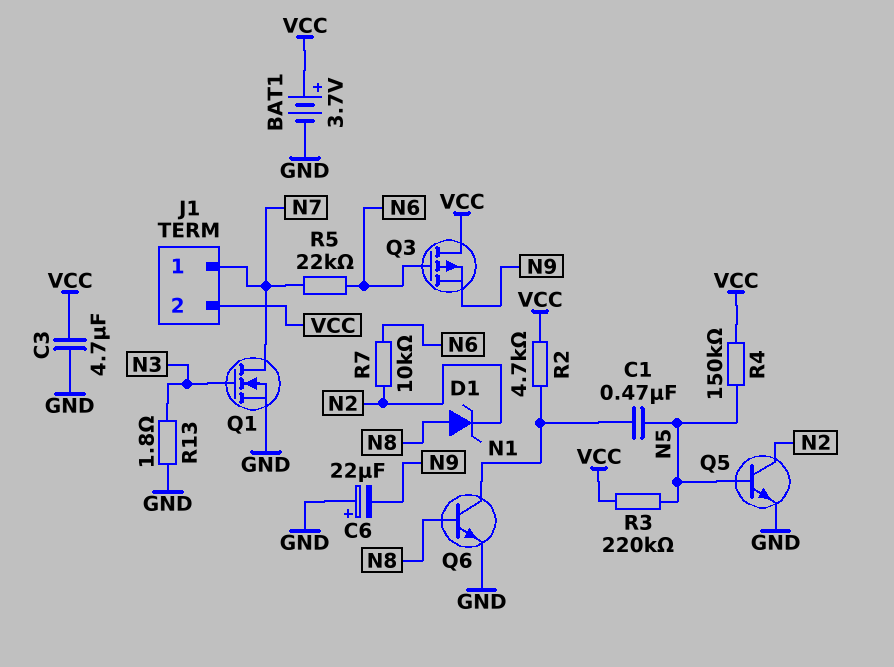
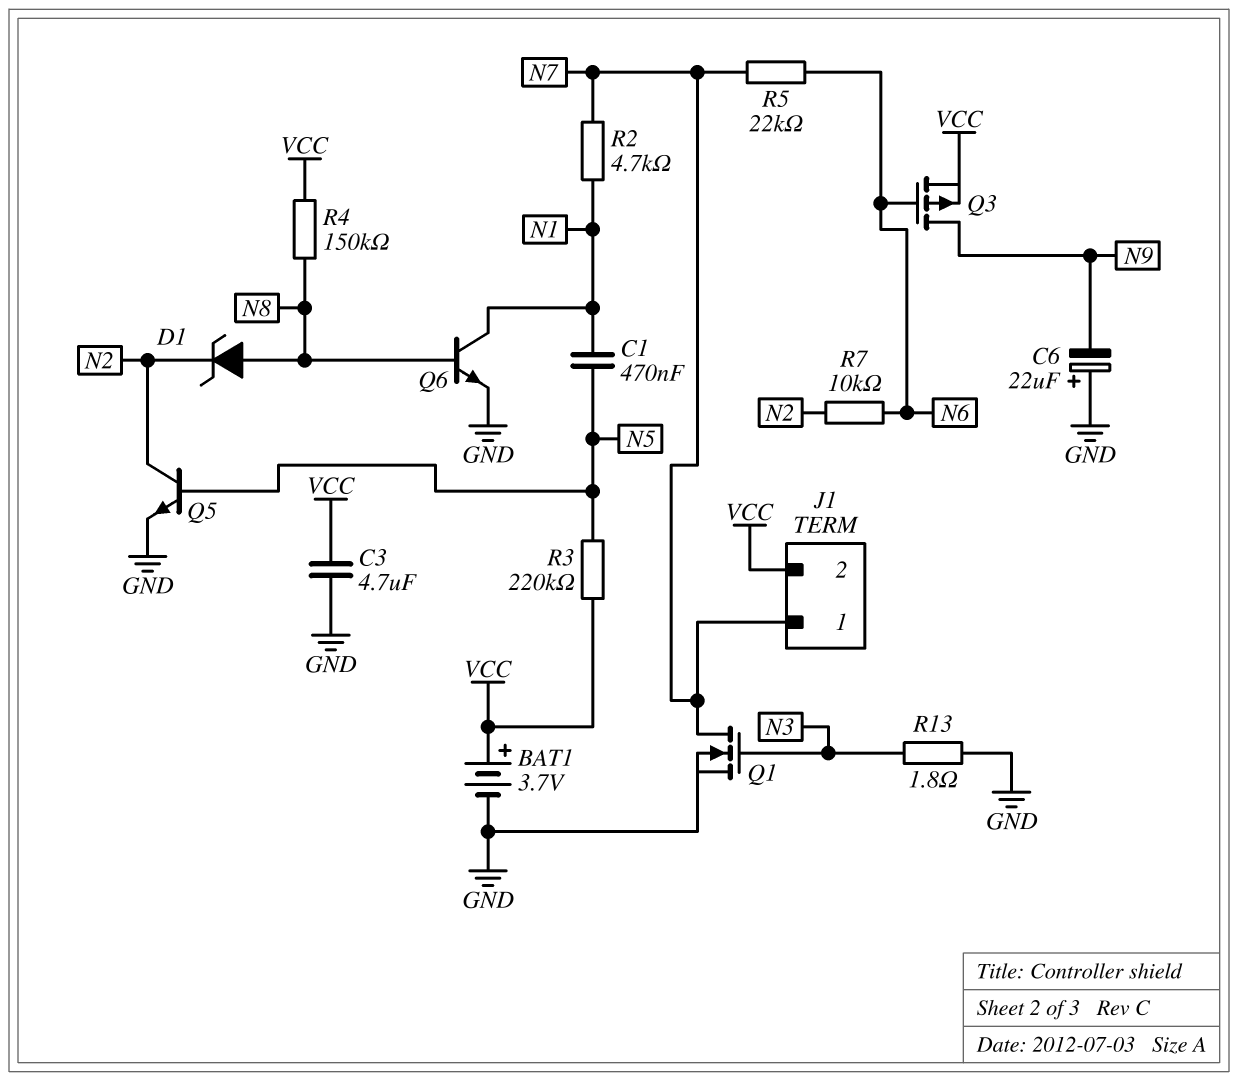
Q3: PMOS (G N6, D VCC, S N9) -> PMOS (G N6, D N9, S VCC)
R2: 4.7k (N1, VCC) -> 4.7k (N1, N7)
R4: 150k (N5, VCC) -> 150k (N8, VCC)

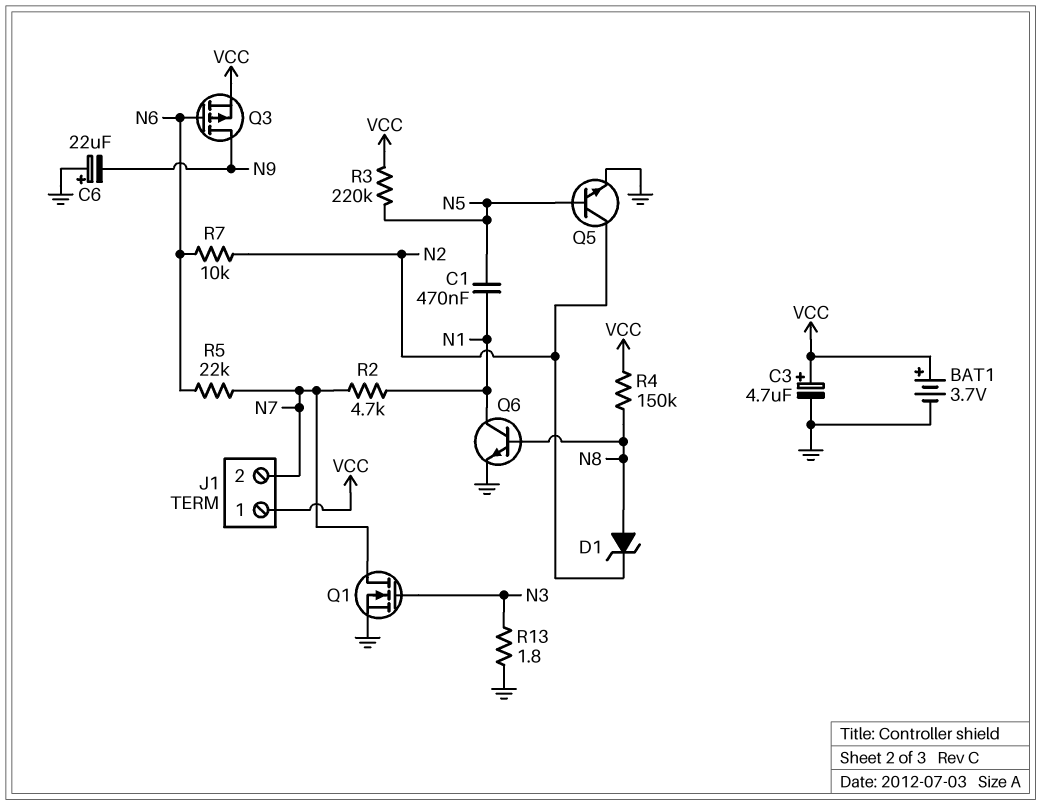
C3: 4.7uF (GND, VCC) -> 4.7uF (plus VCC, minus GND)
J1 pin 1: N7 -> VCC
J1 pin 2: VCC -> N7

